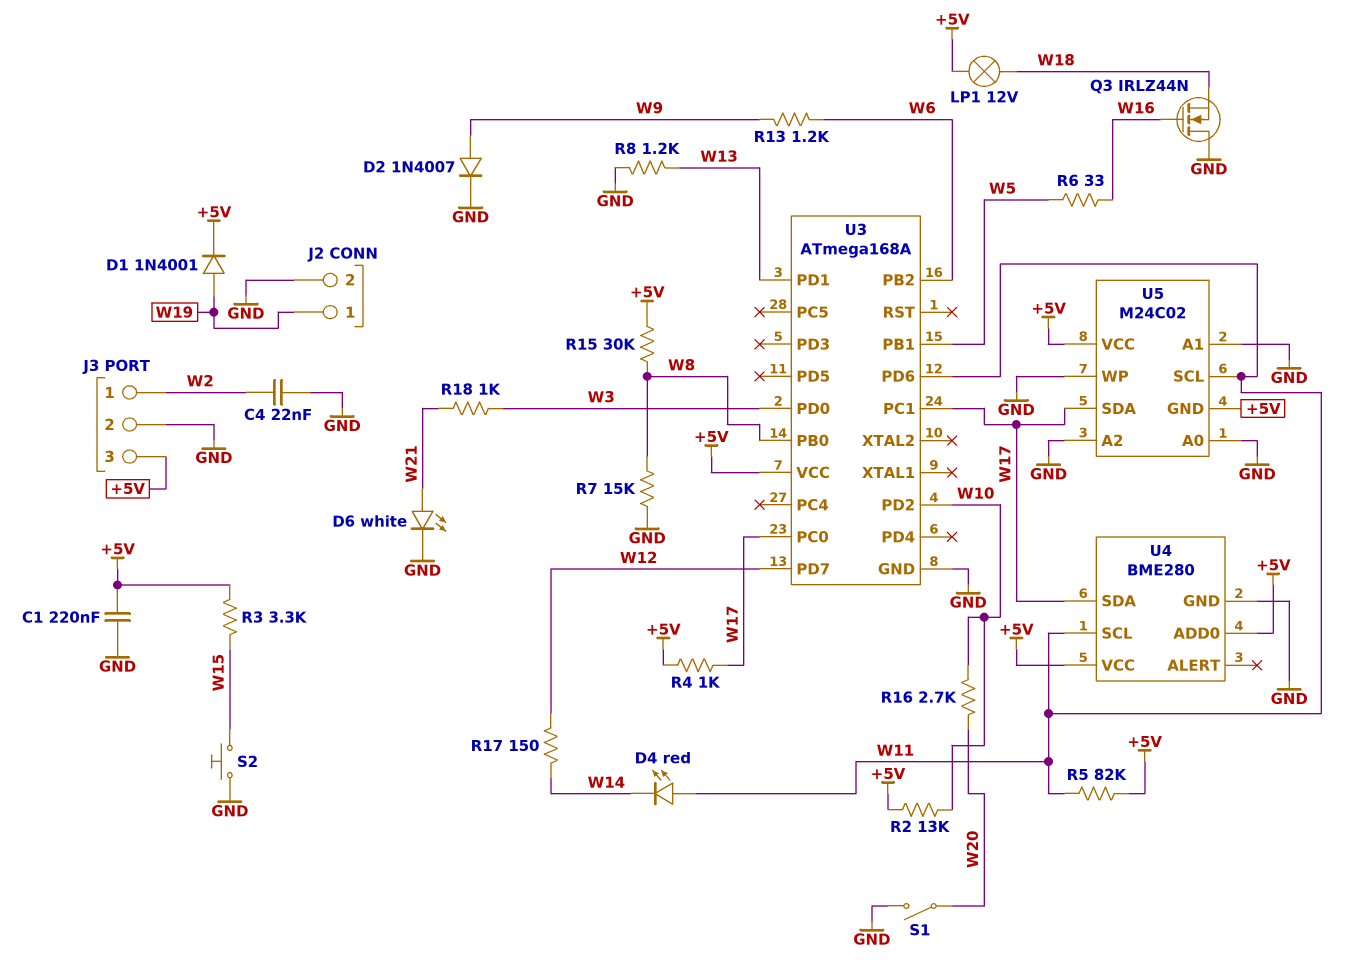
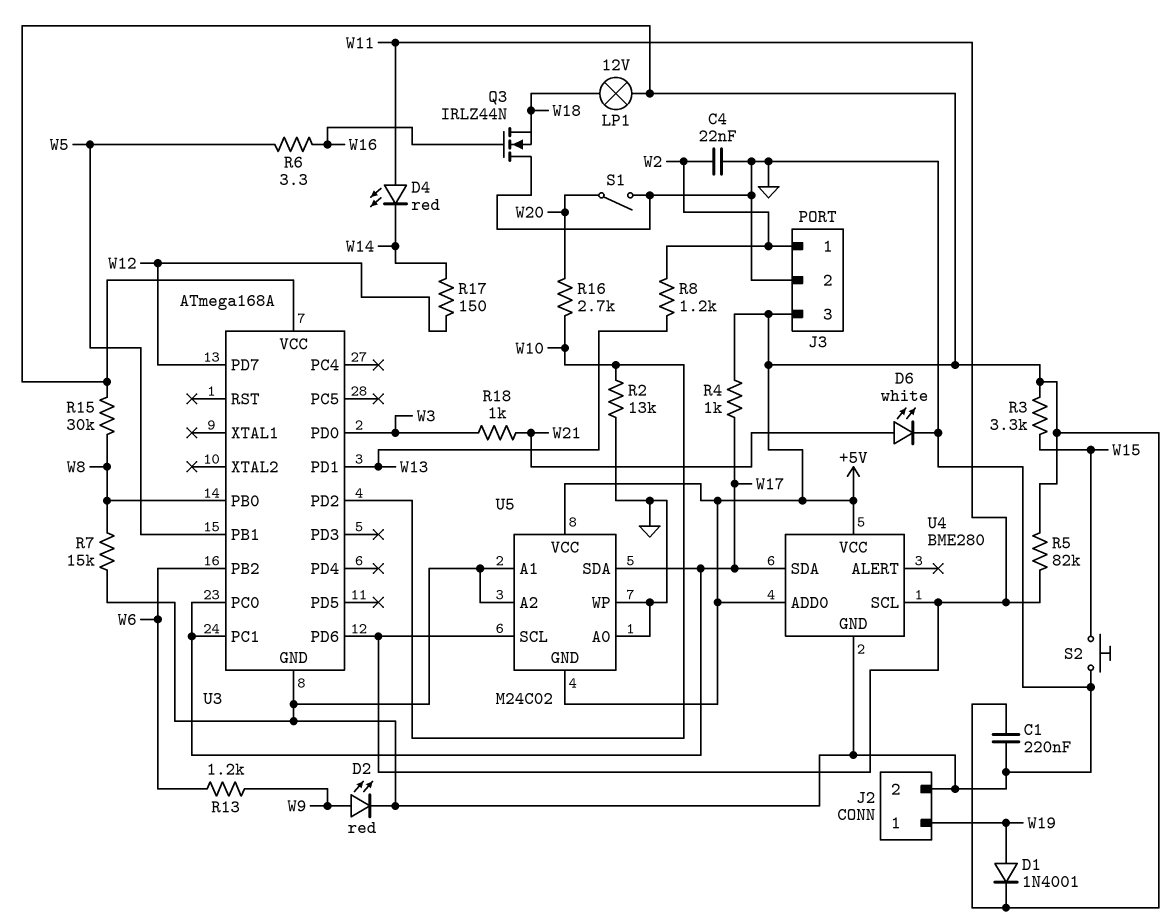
D2: diode 1N4007 (A W9, K GND) -> LED red (A W9, K GND)
R2: 13k (+5V, W10) -> 13k (GND, W10)
R6: 33 (W5, W16) -> 3.3 (W5, W16)
R8: 1.2k (GND, W13) -> 1.2k (W2, W13)

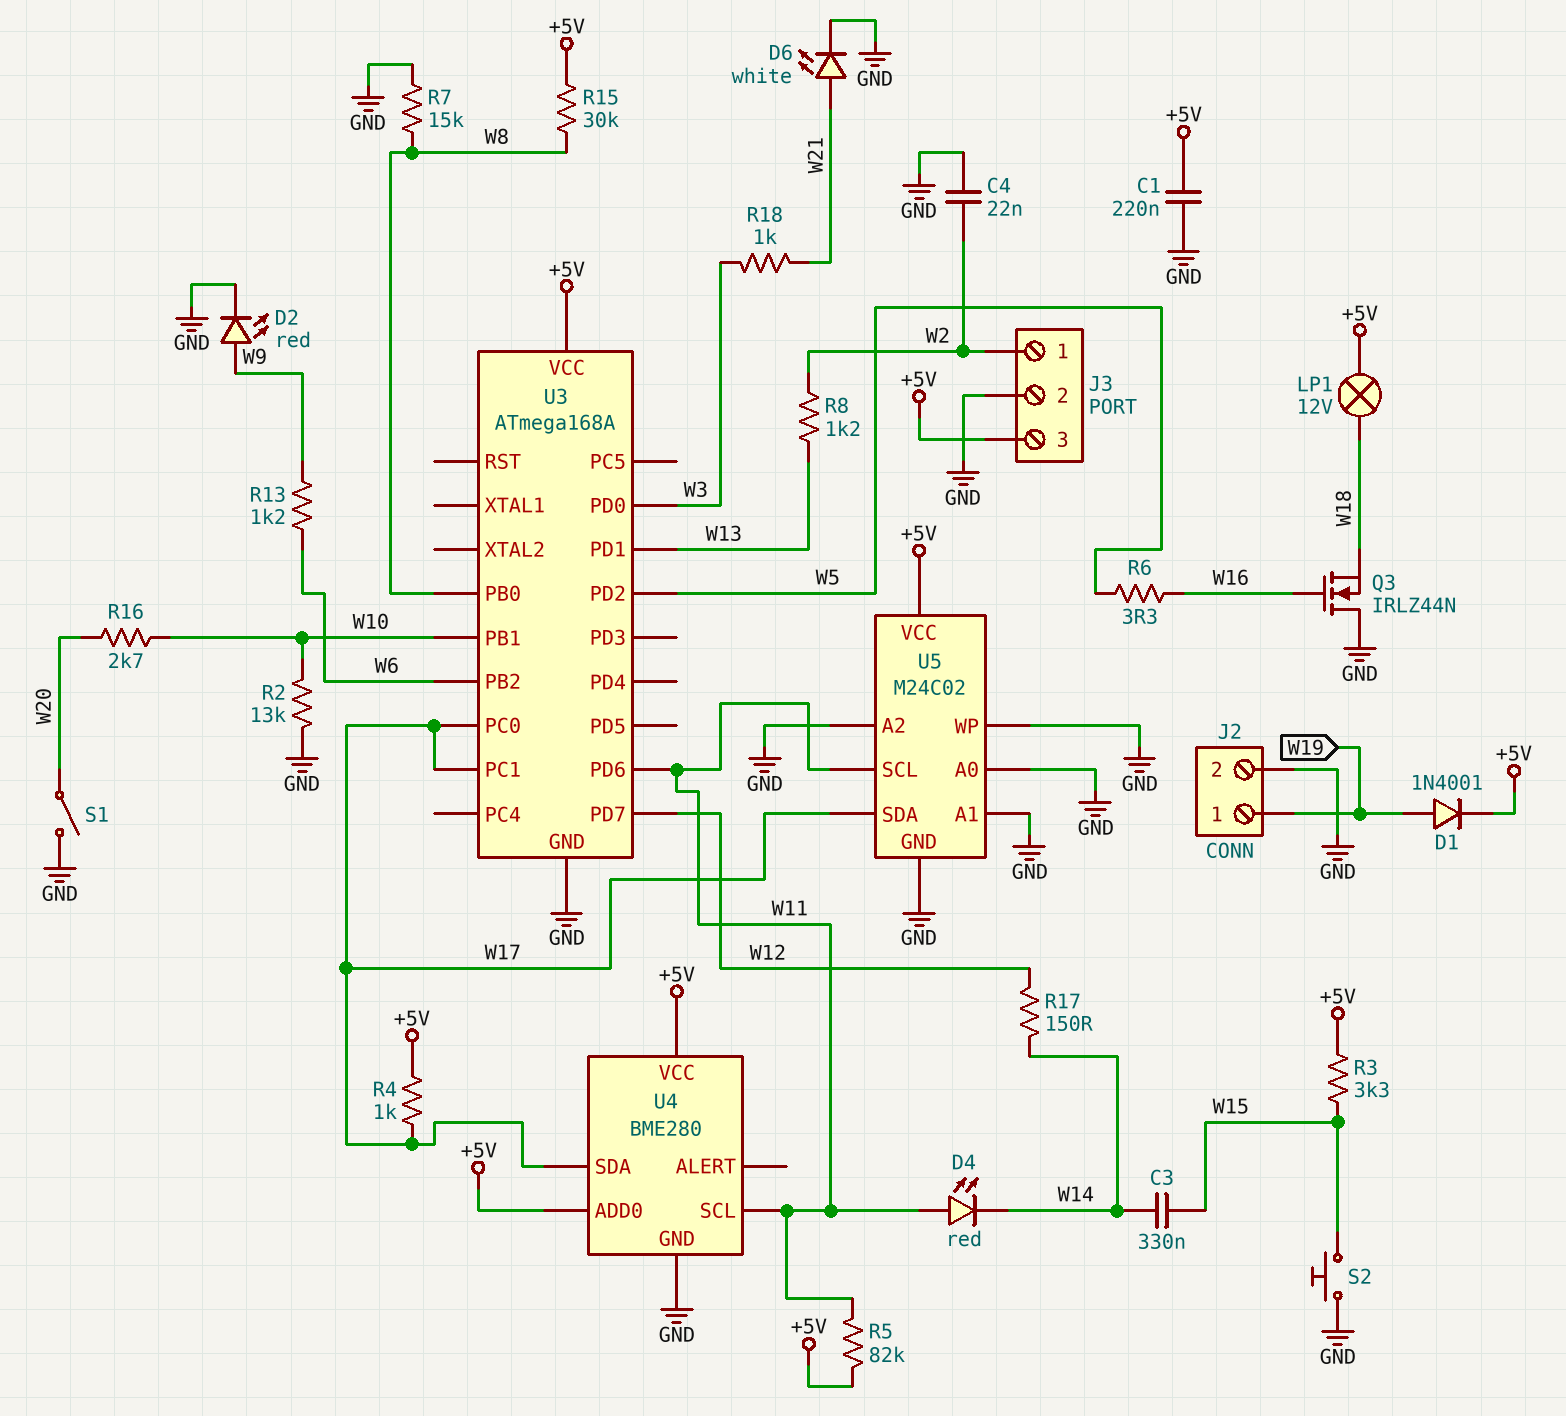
C3: none -> 330nF (W14, W15)
U3 pin PB1: W5 -> W10
U3 pin PD2: W10 -> W5
U5 pin GND: +5V -> GND

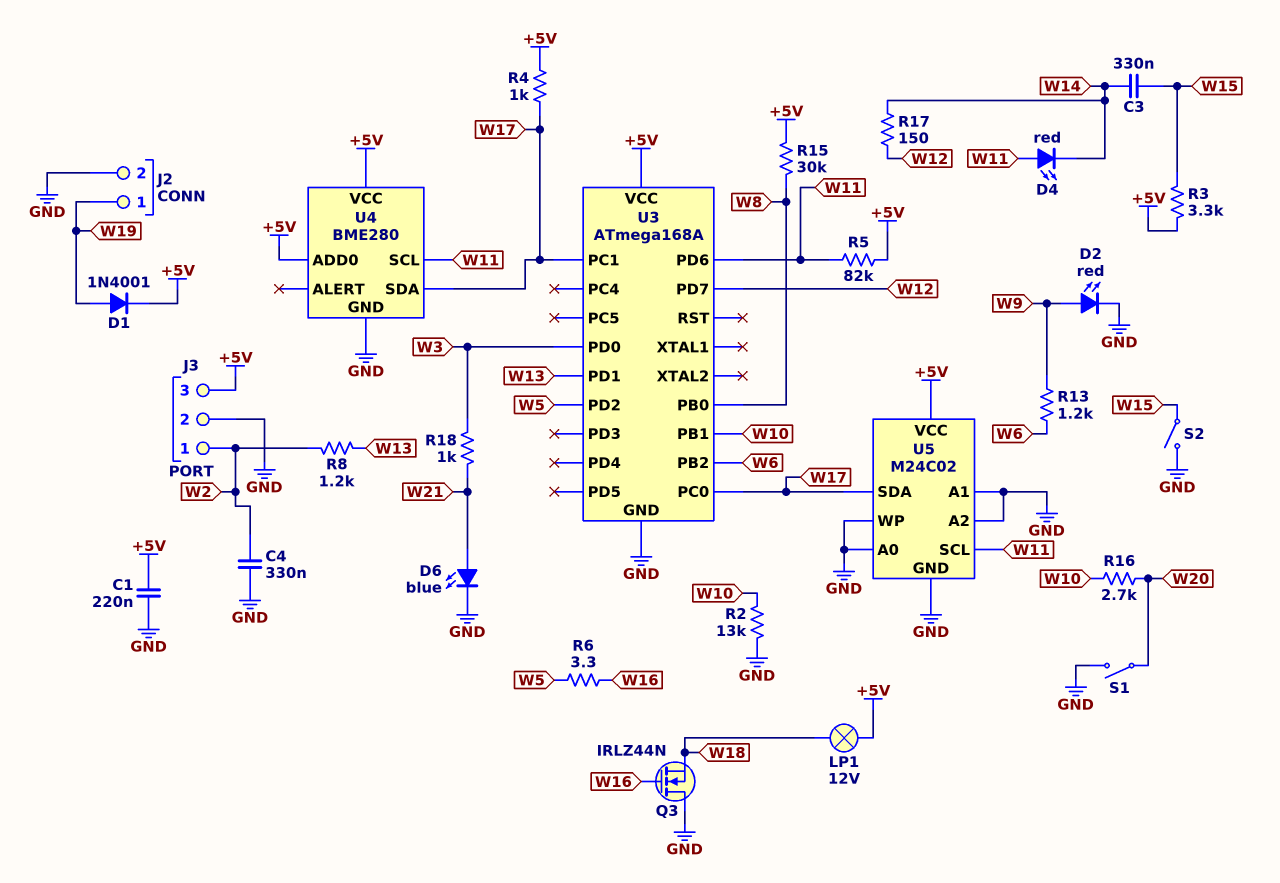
C4: 22nF (GND, W2) -> 330nF (GND, W2)
D6: LED white (A W21, K GND) -> LED blue (A W21, K GND)
R7: 15k (GND, W8) -> none
S2: button (GND, W15) -> switch (GND, W15)

